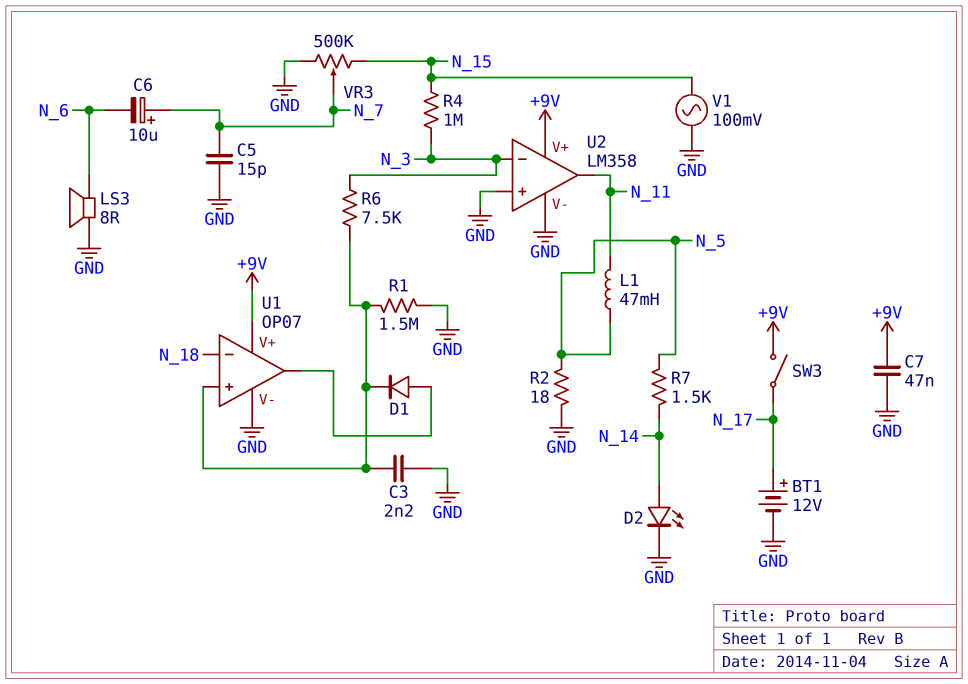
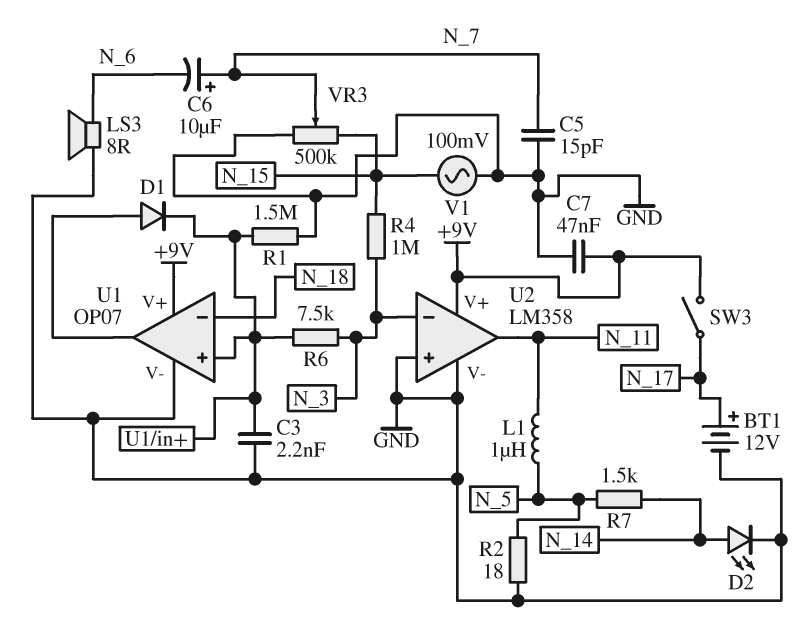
L1: 47mH (N_5, N_11) -> 1uH (N_5, N_11)

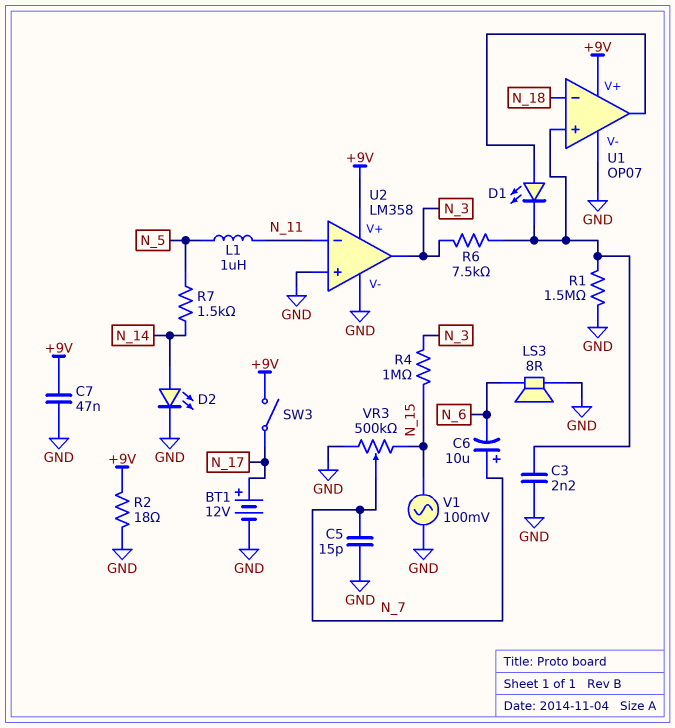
D1: diode (A U1/out, K U1/in+) -> LED (A U1/out, K U1/in+)
R2: 18 (GND, N_5) -> 18 (+9V, GND)
U2 pin in-: N_3 -> N_11
U2 pin out: N_11 -> N_3

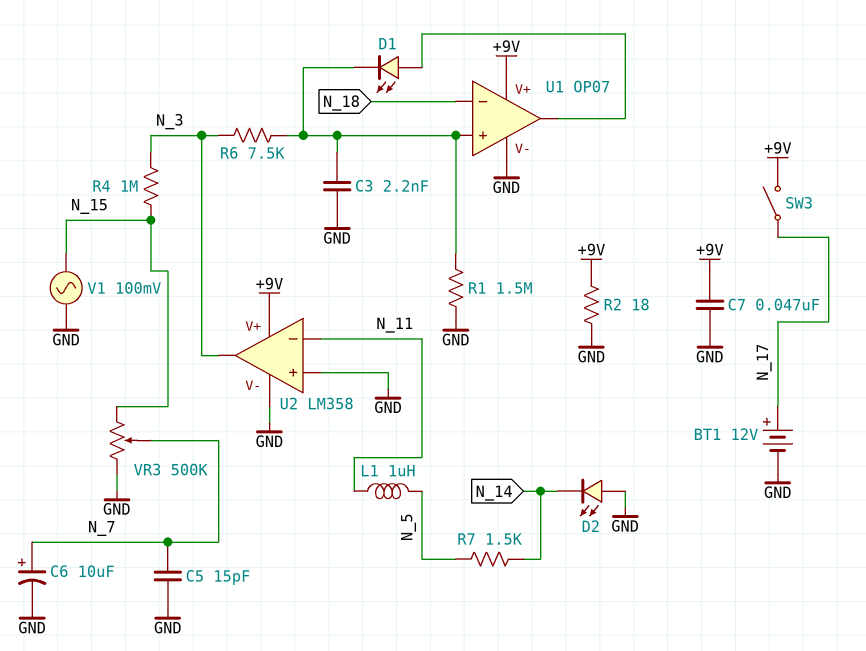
C6: 10uF (plus N_7, minus N_6) -> 10uF (plus N_7, minus GND)
D2: LED (A N_14, K GND) -> LED (A GND, K N_14)
LS3: speaker 8R (GND, N_6) -> none

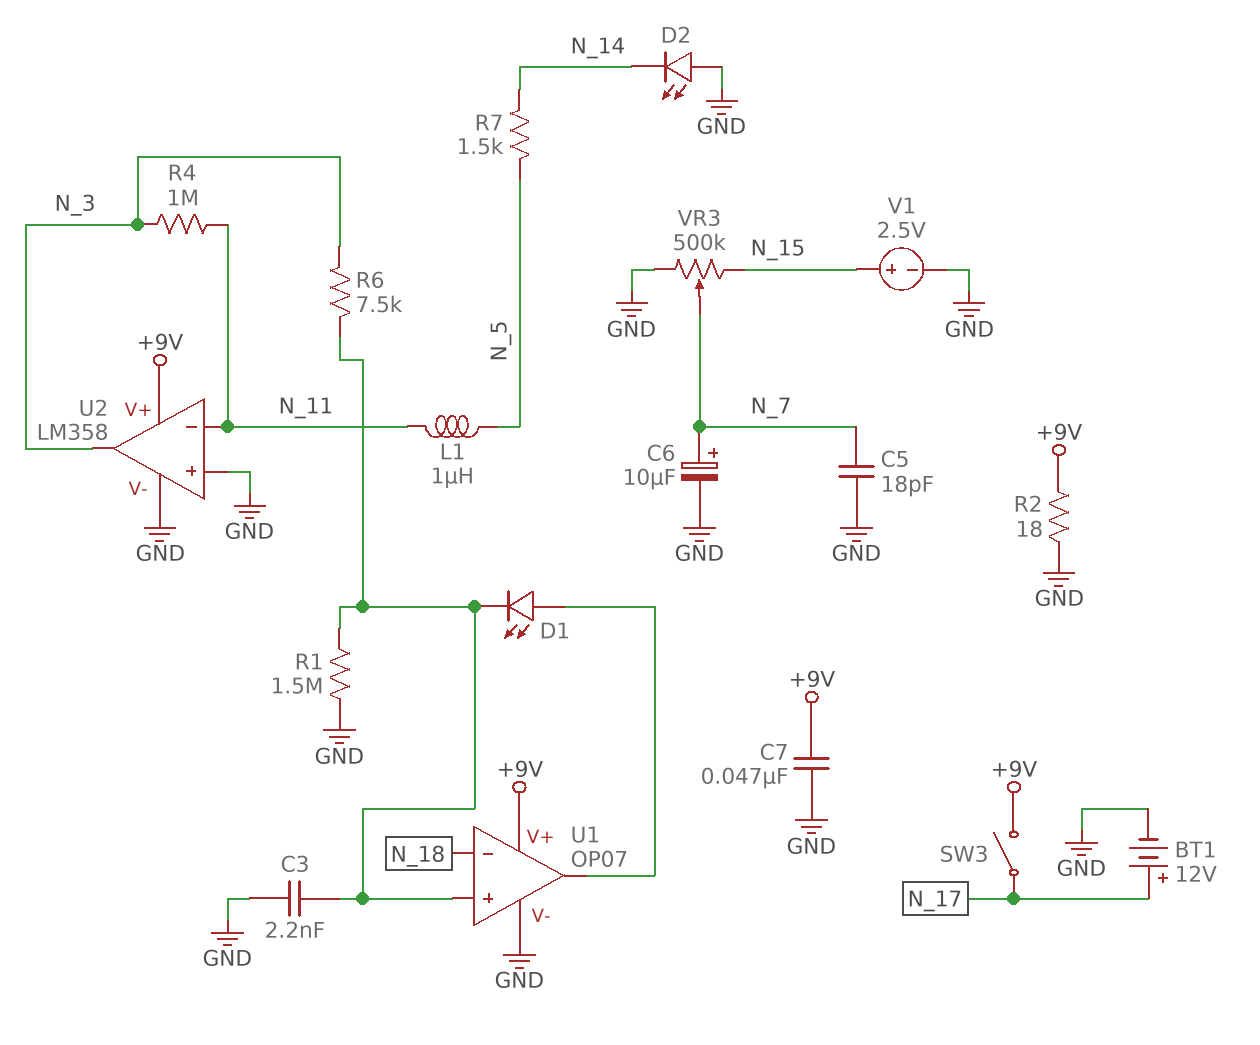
C5: 15pF (GND, N_7) -> 18pF (GND, N_7)
R4: 1M (N_3, N_15) -> 1M (N_3, N_11)
V1: AC 100mV (GND, N_15) -> 2.5V (plus N_15, minus GND)

